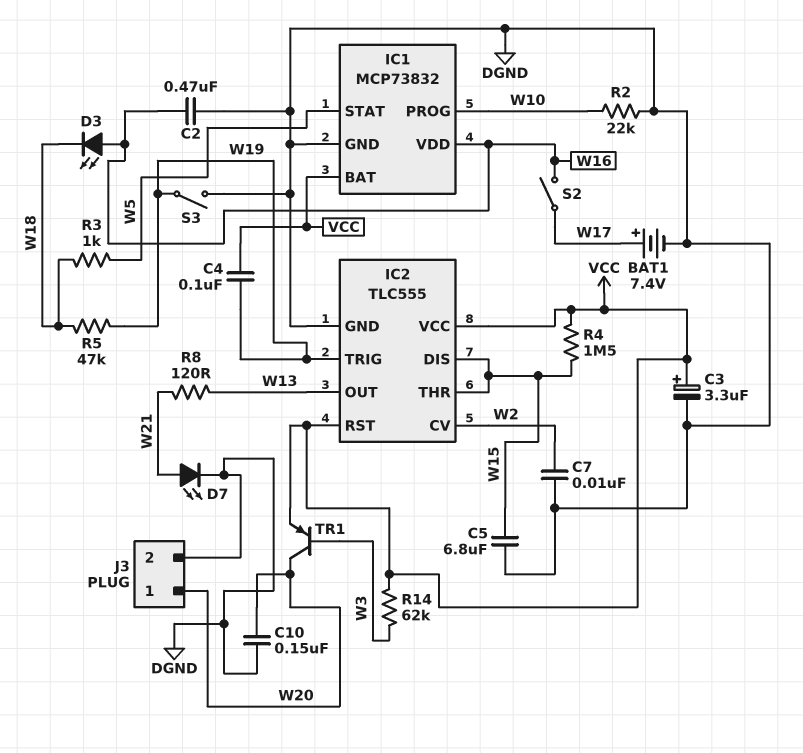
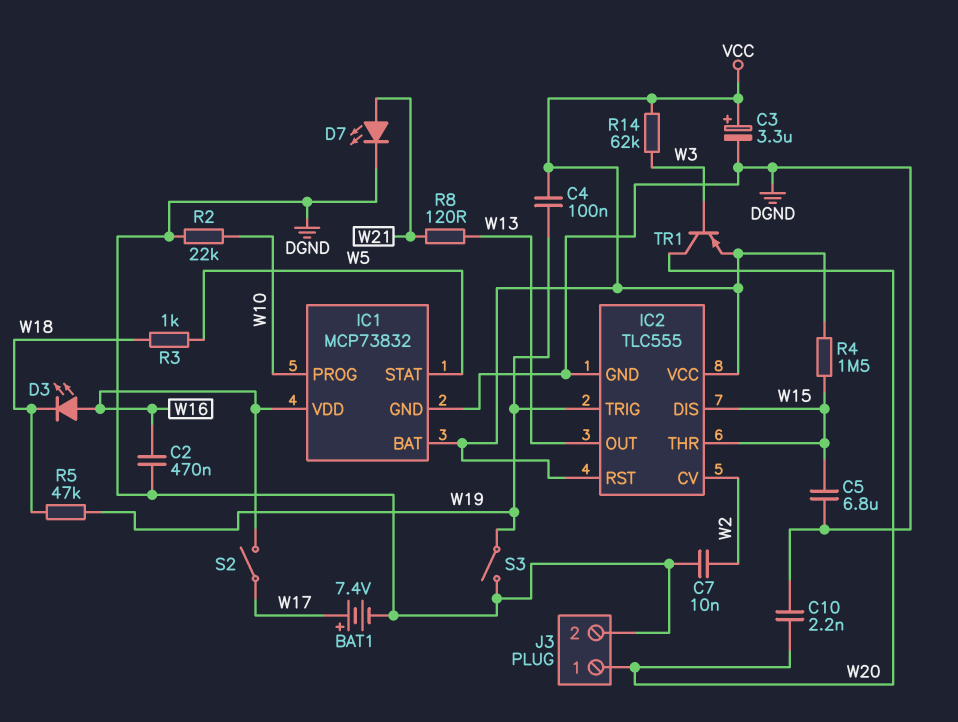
C10: 150nF (DGND, W20) -> 2.2nF (DGND, W20)

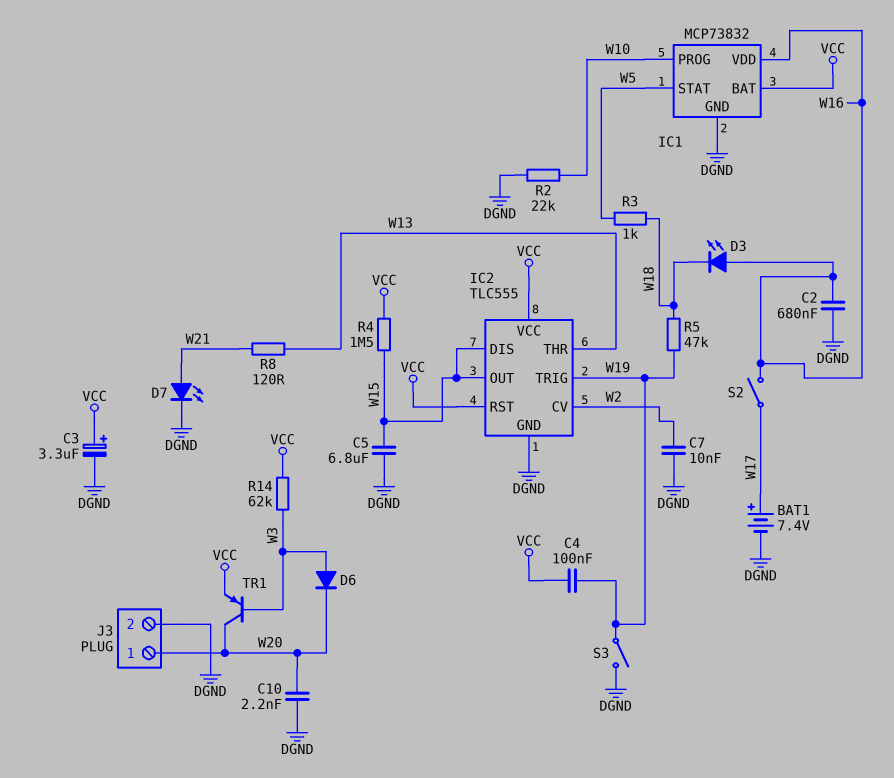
C2: 470nF (DGND, W16) -> 680nF (DGND, W16)
D6: none -> diode (A W3, K W20)
IC2 pin OUT: W13 -> W15
IC2 pin THR: W15 -> W13

